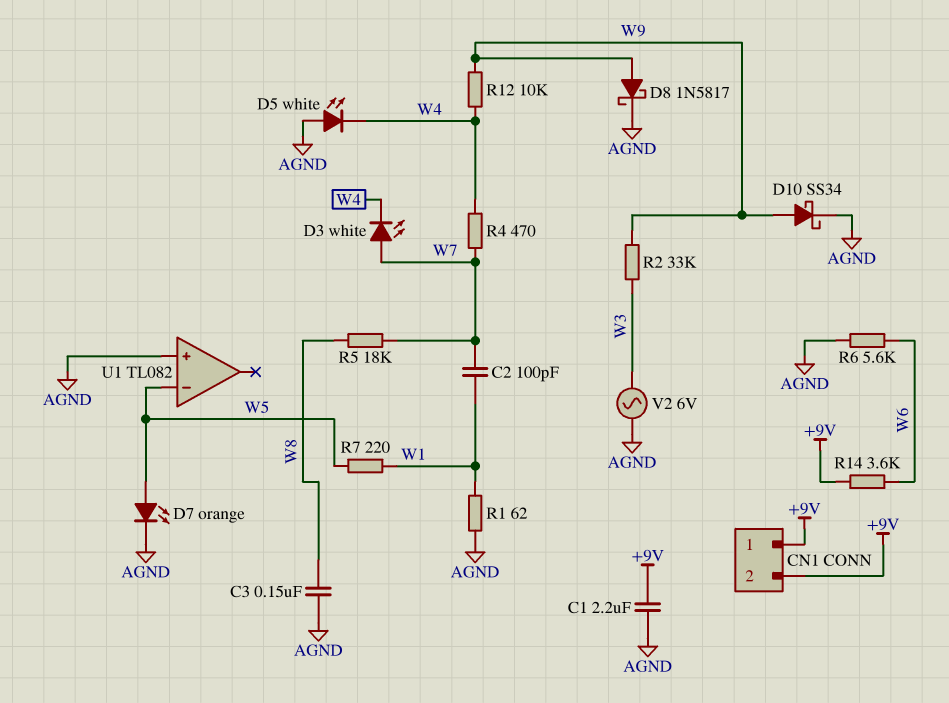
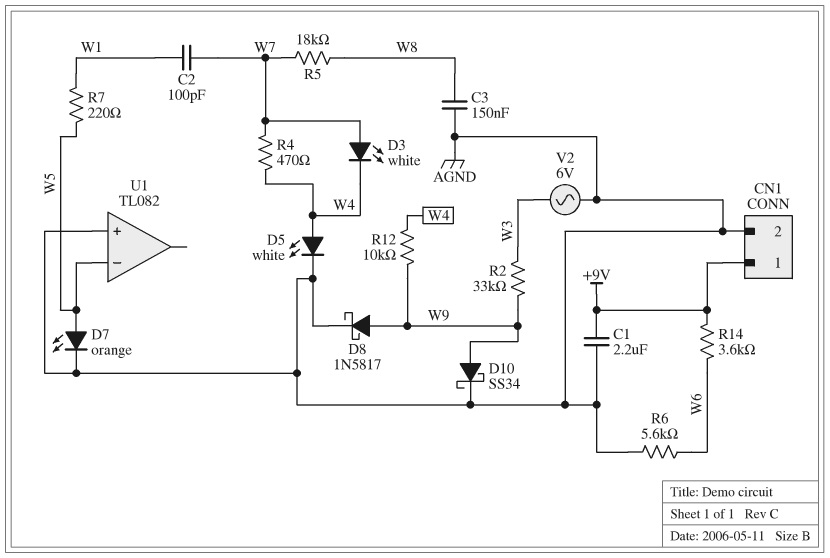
CN1 pin 2: +9V -> AGND
D5: LED white (A AGND, K W4) -> LED white (A W4, K AGND)
R1: 62 (AGND, W1) -> none

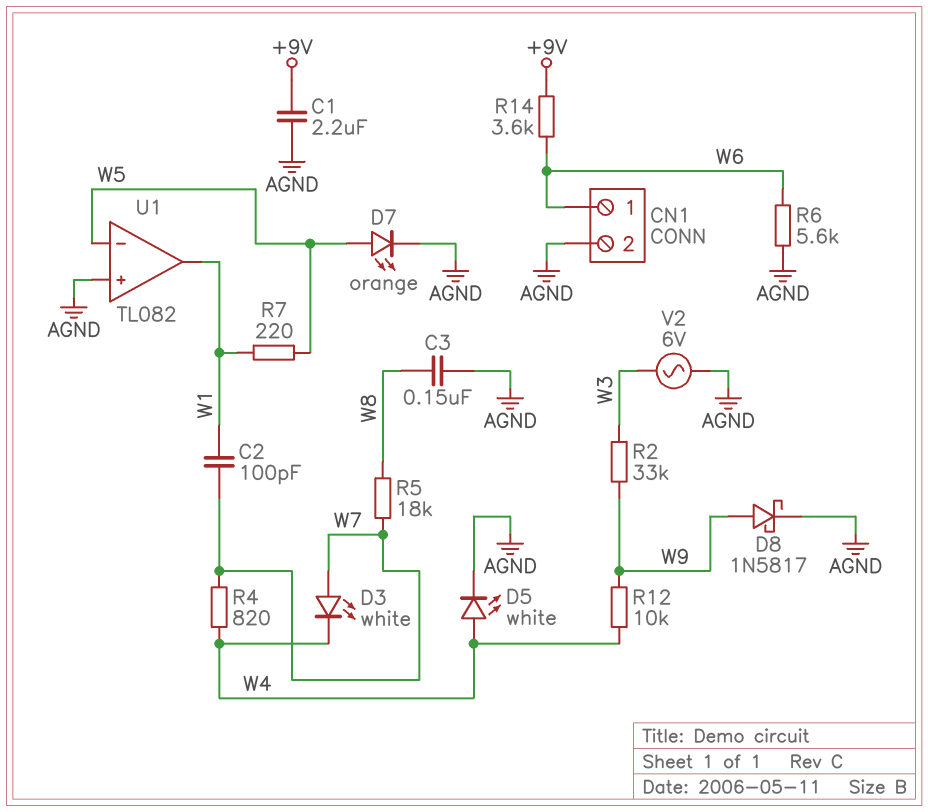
CN1 pin 1: +9V -> W6
D10: schottky SS34 (A W9, K AGND) -> none
R4: 470 (W4, W7) -> 820 (W4, W7)
U1 pin out: none -> W1

